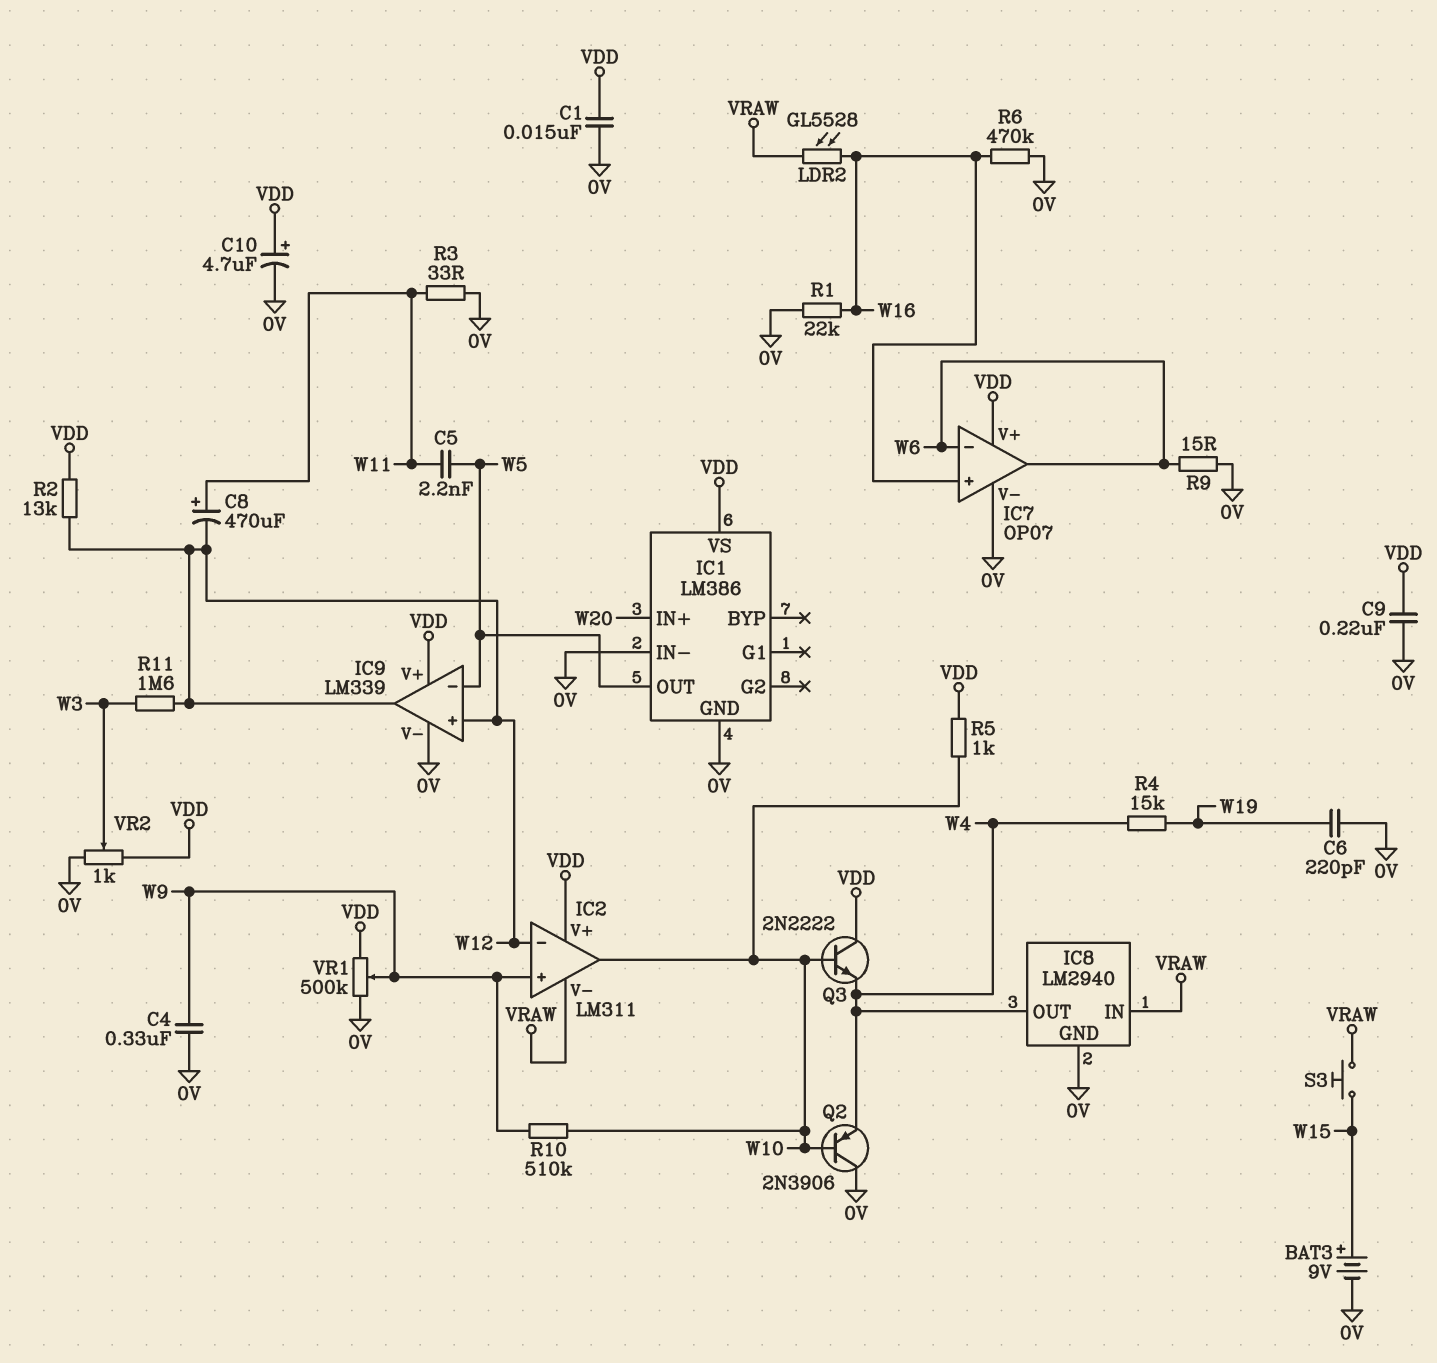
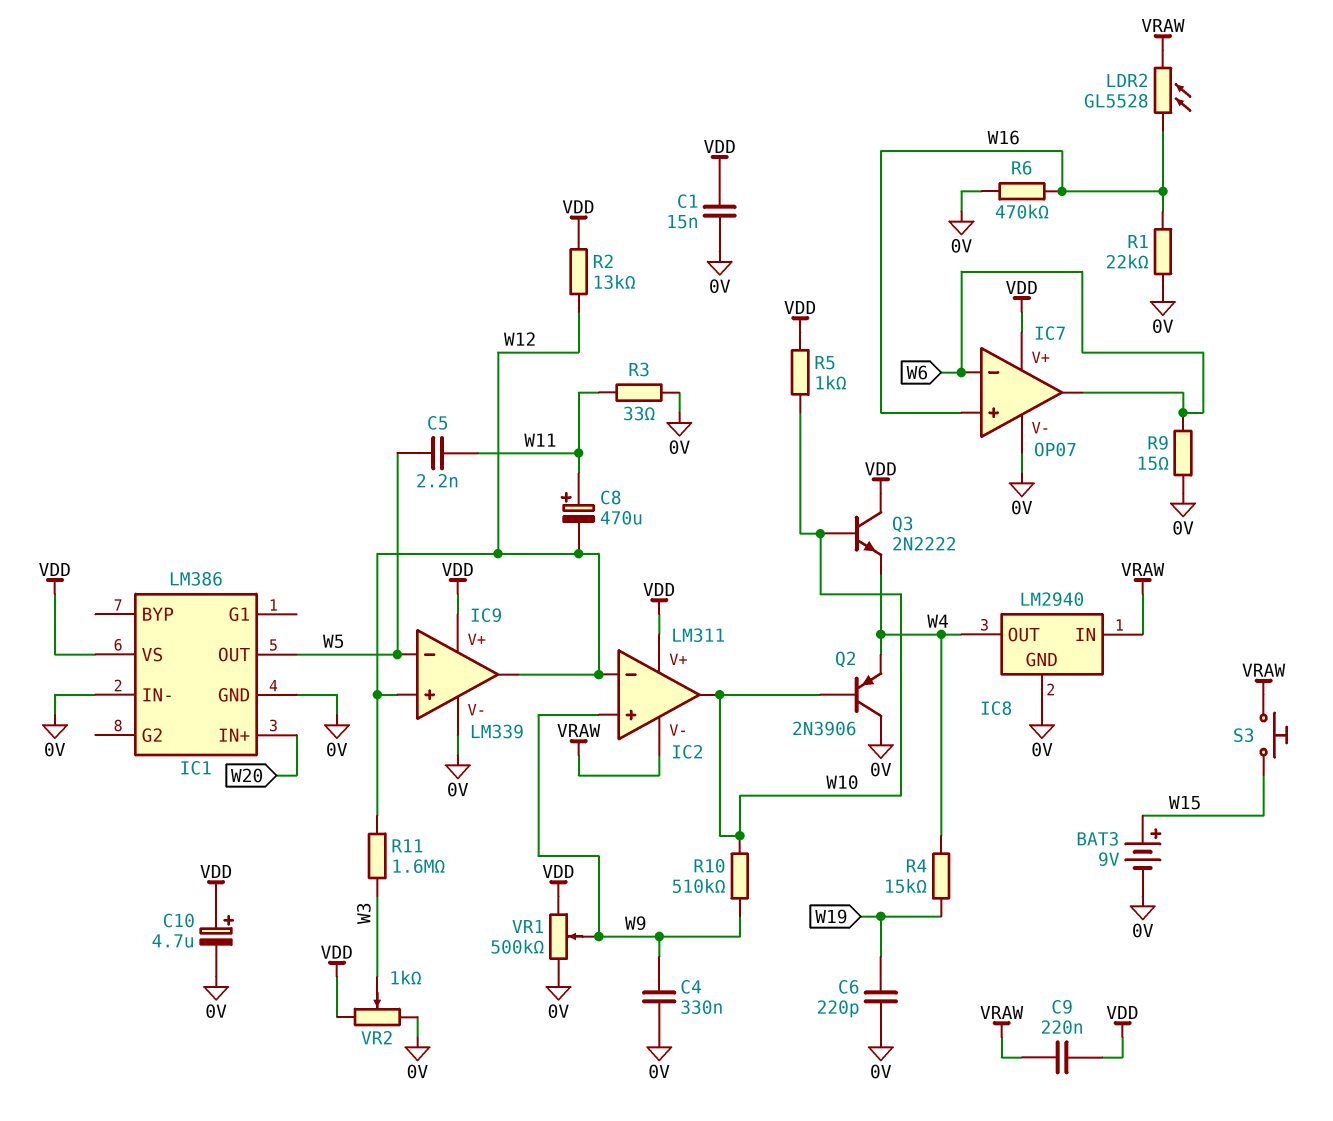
C9: 220nF (0V, VDD) -> 220nF (VDD, VRAW)

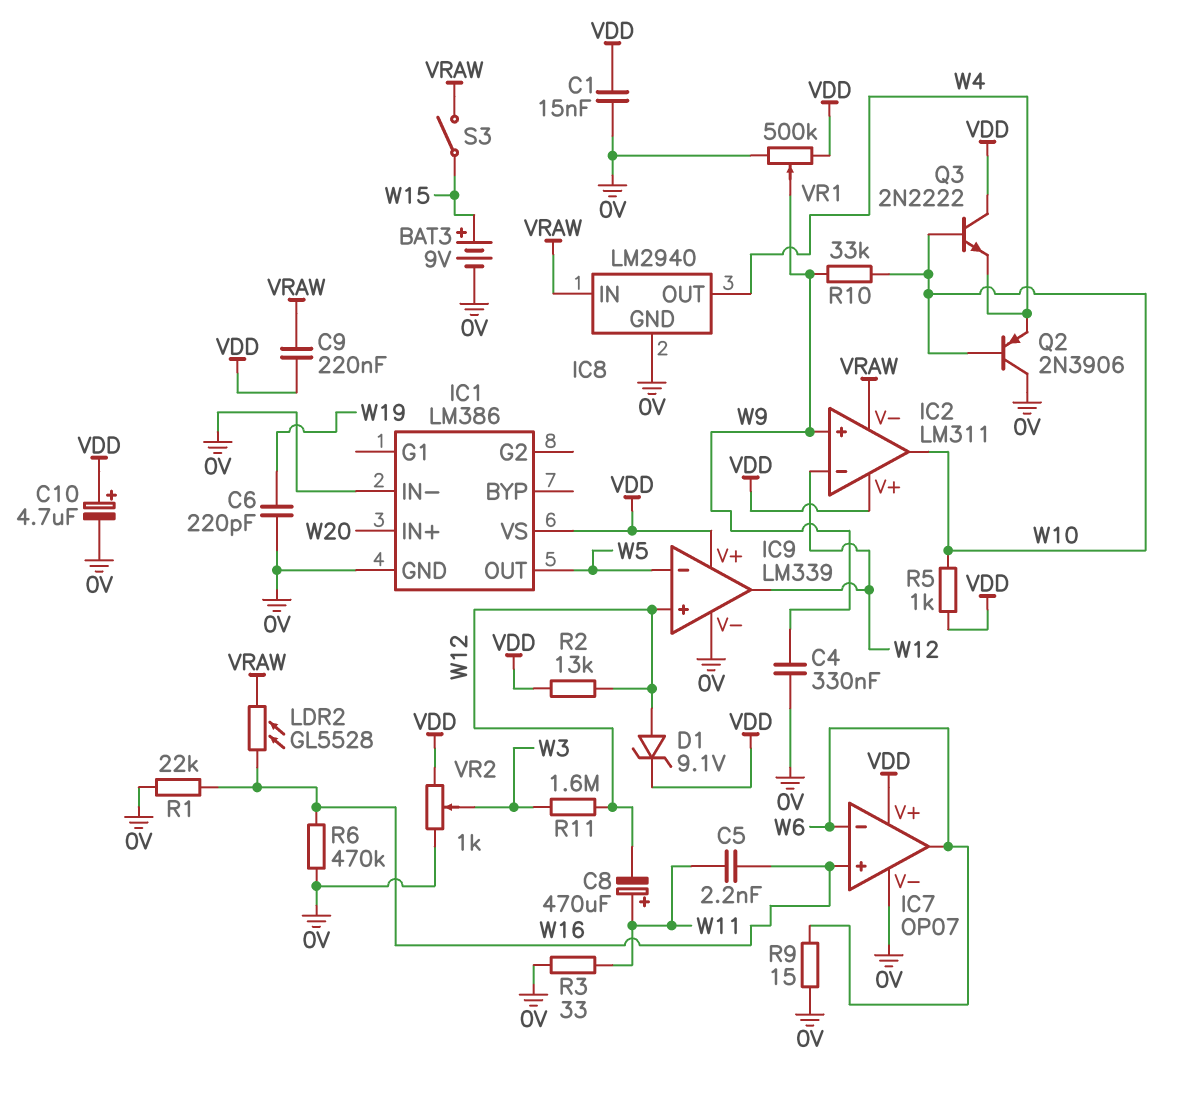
C5: 2.2nF (W5, W11) -> 2.2nF (W11, W16)
D1: none -> zener 9.1V (A W12, K VDD)
R4: 15k (W4, W19) -> none
R10: 510k (W9, W10) -> 33k (W9, W10)
S3: button (VRAW, W15) -> switch (VRAW, W15)

